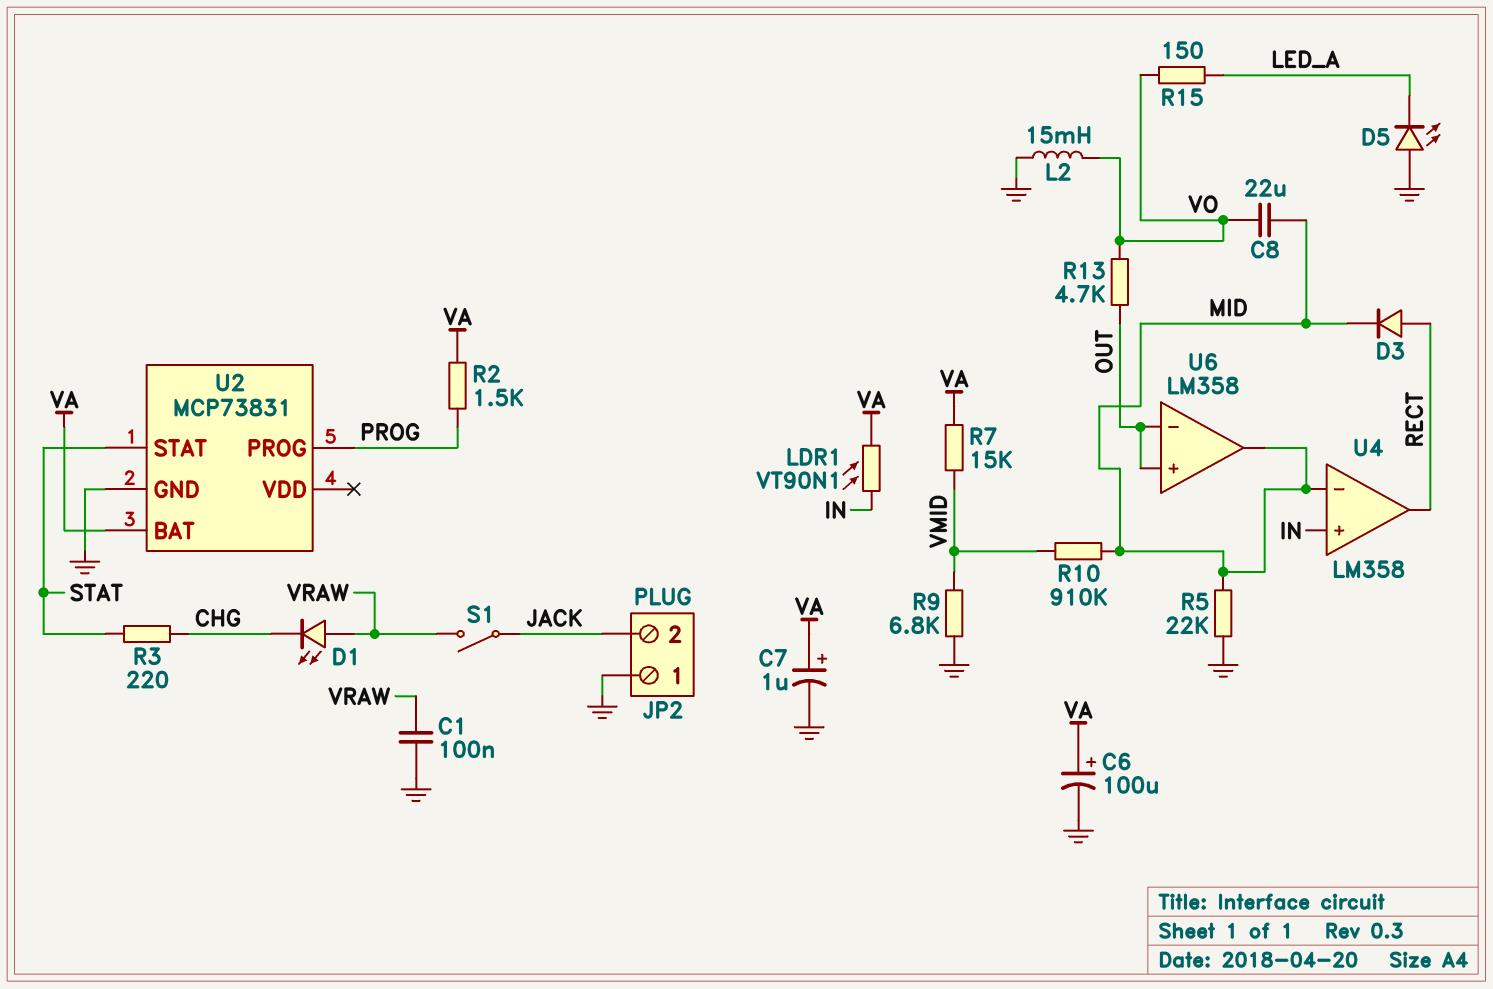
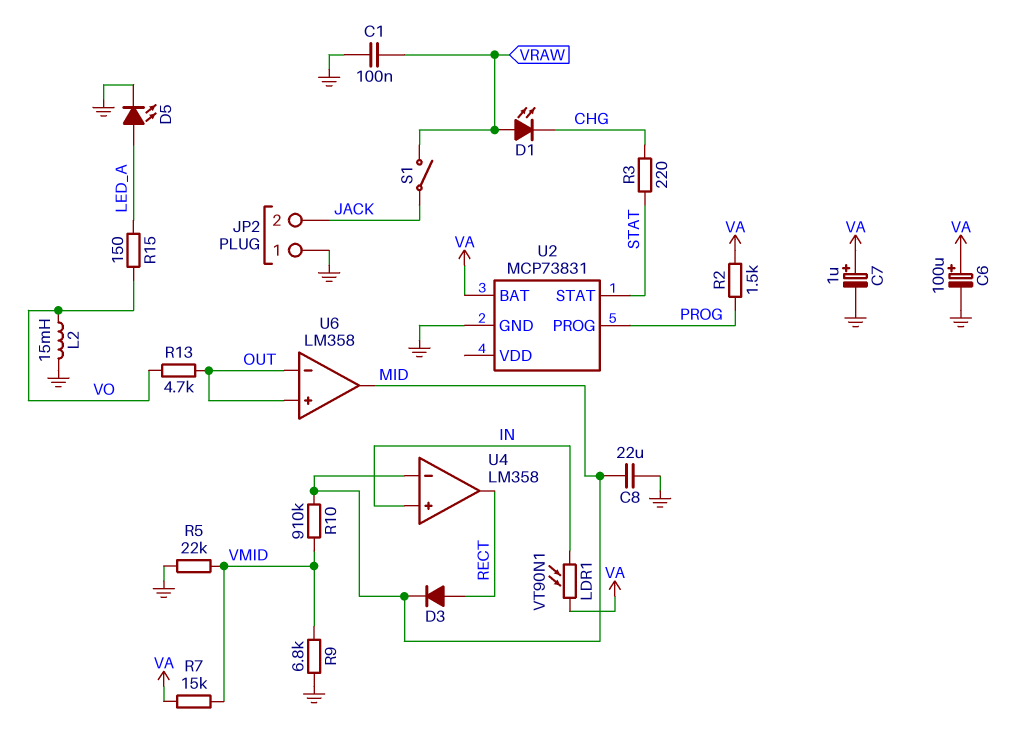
C8: 22uF (MID, VO) -> 22uF (GND, MID)
D5: LED (A GND, K LED_A) -> LED (A LED_A, K GND)
R5: 22k (GND, MID) -> 22k (GND, VMID)

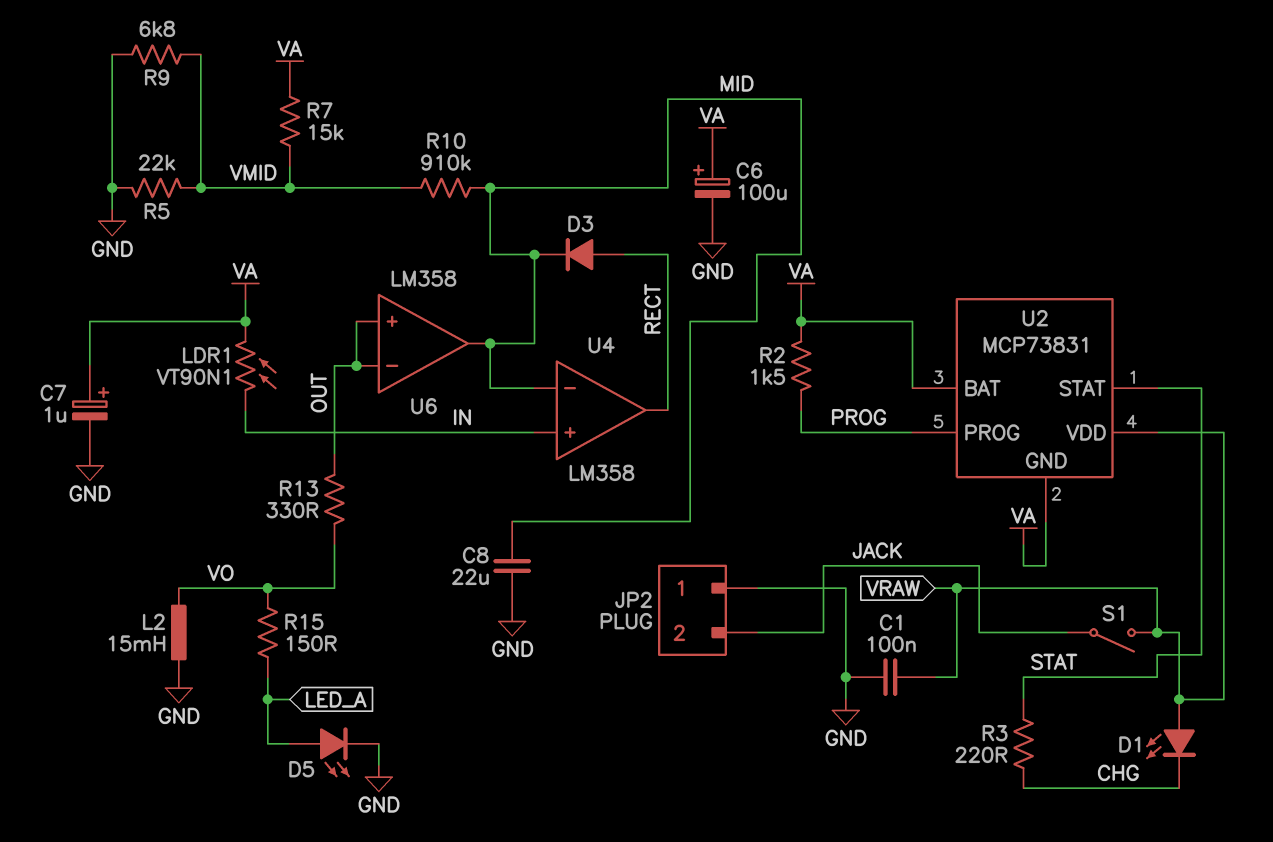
R13: 4.7k (OUT, VO) -> 330 (OUT, VO)
U2 pin GND: GND -> VA
U2 pin VDD: none -> VRAW

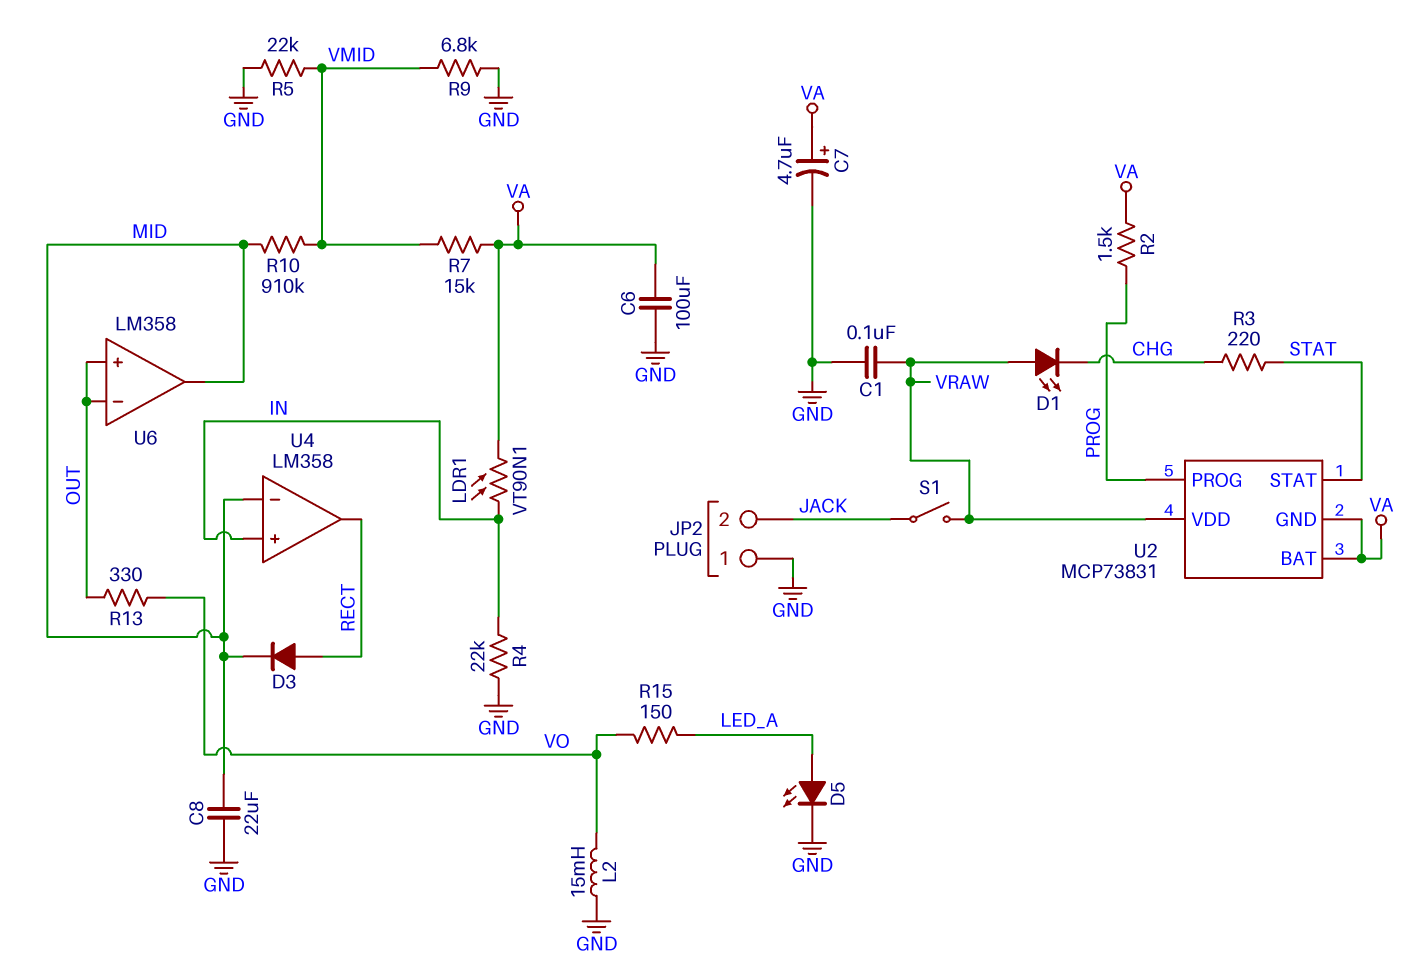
C6: 100uF (plus VA, minus GND) -> 100uF (GND, VA)
C7: 1uF (plus VA, minus GND) -> 4.7uF (plus VA, minus GND)
R4: none -> 22k (GND, IN)

